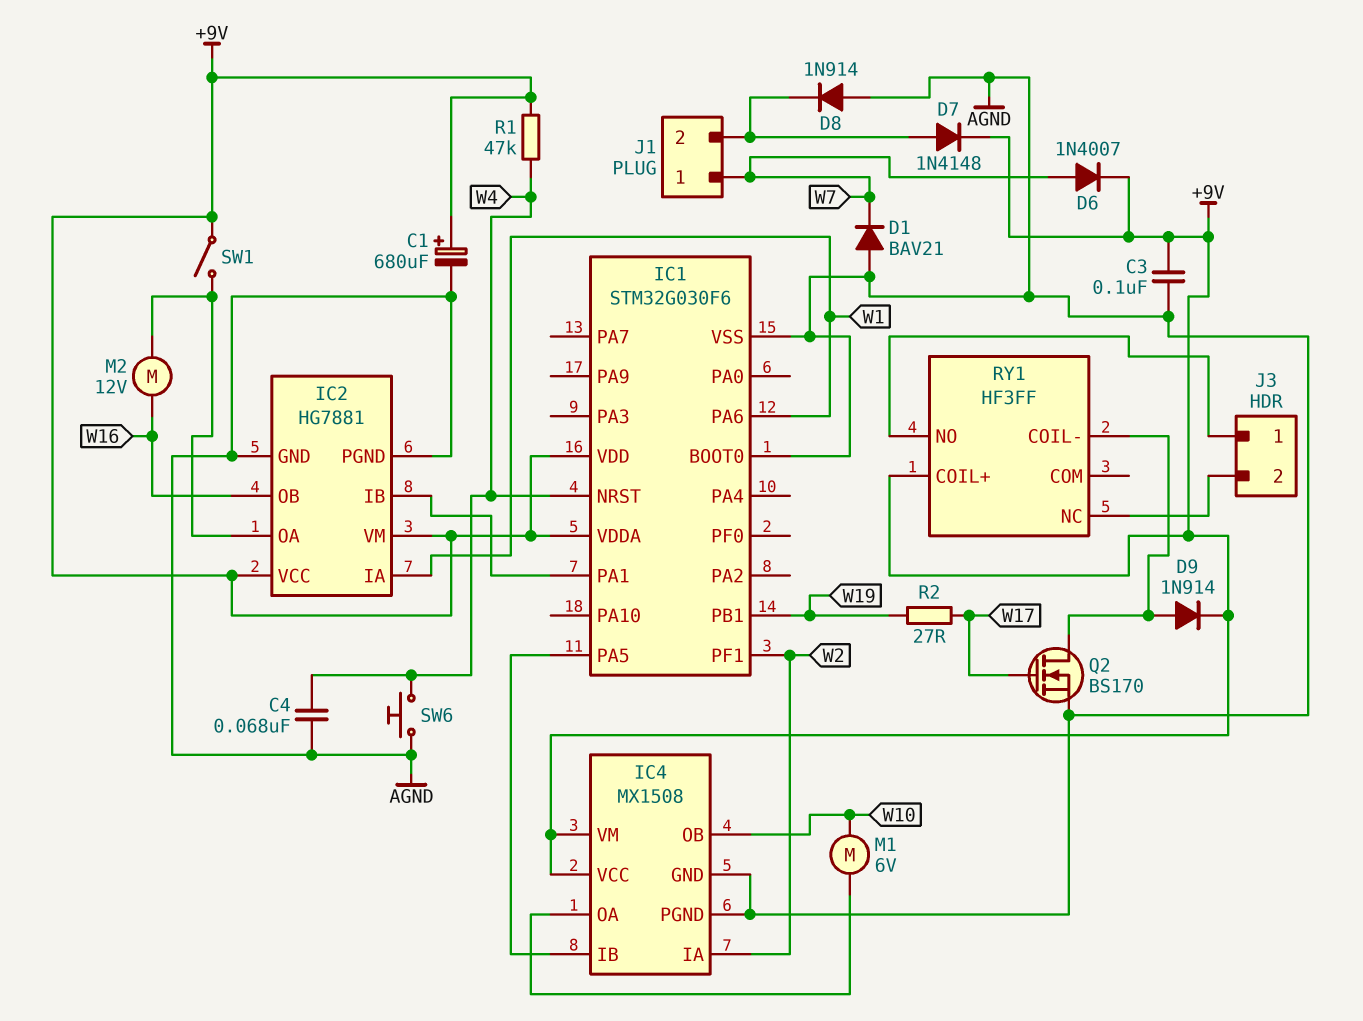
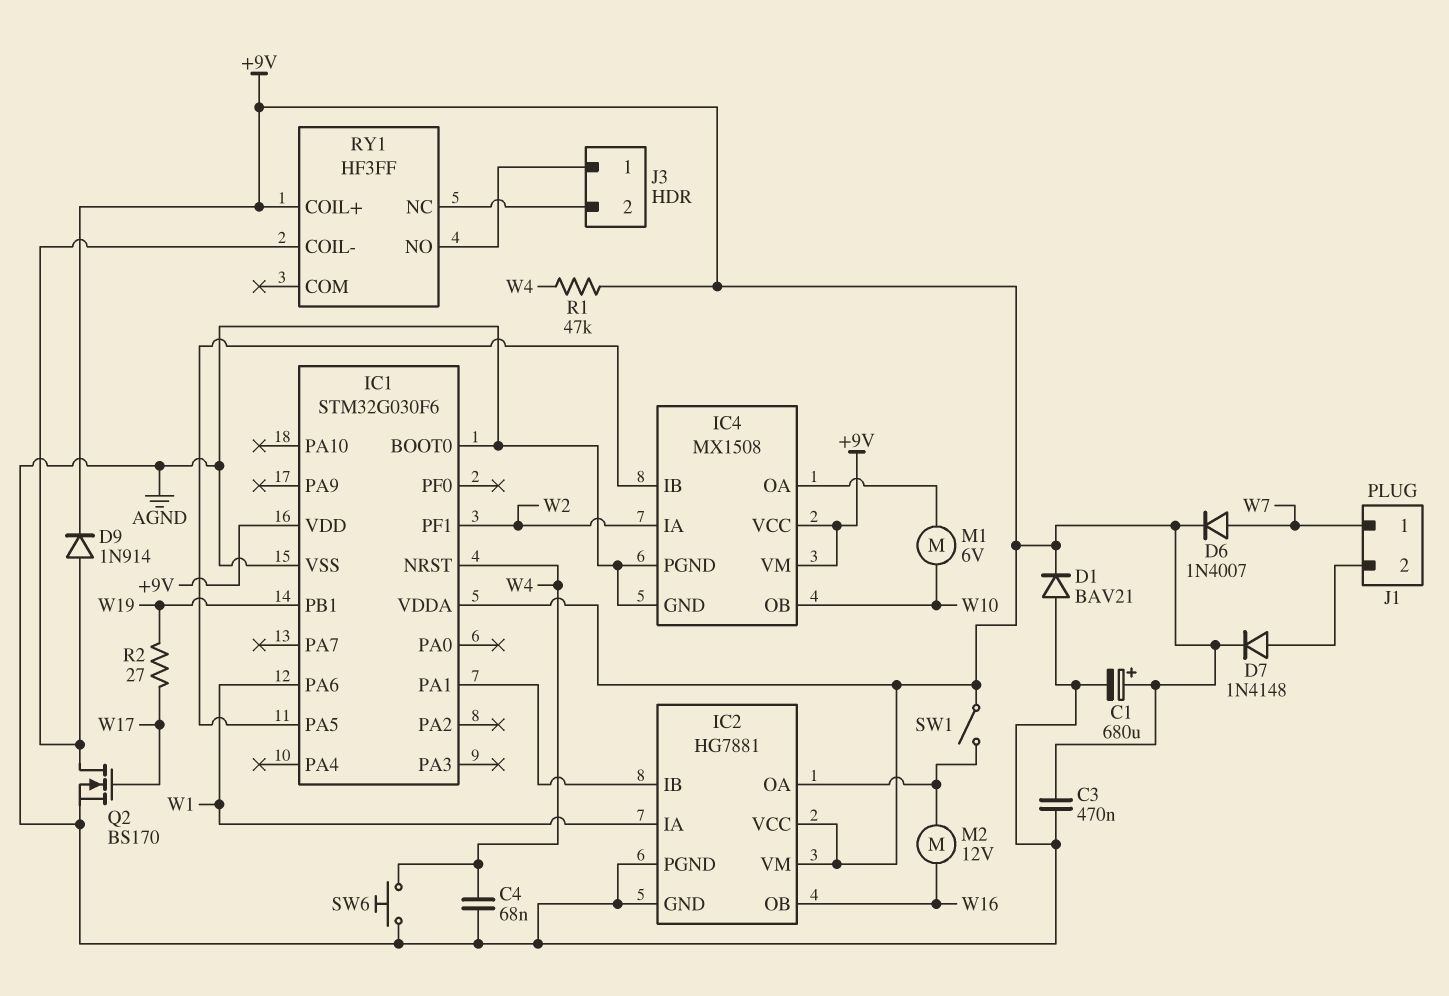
C3: 100nF (+9V, AGND) -> 470nF (+9V, AGND)
D1: diode BAV21 (A AGND, K W7) -> diode BAV21 (A AGND, K +9V)
D8: diode 1N914 (A AGND, K J1/2) -> none

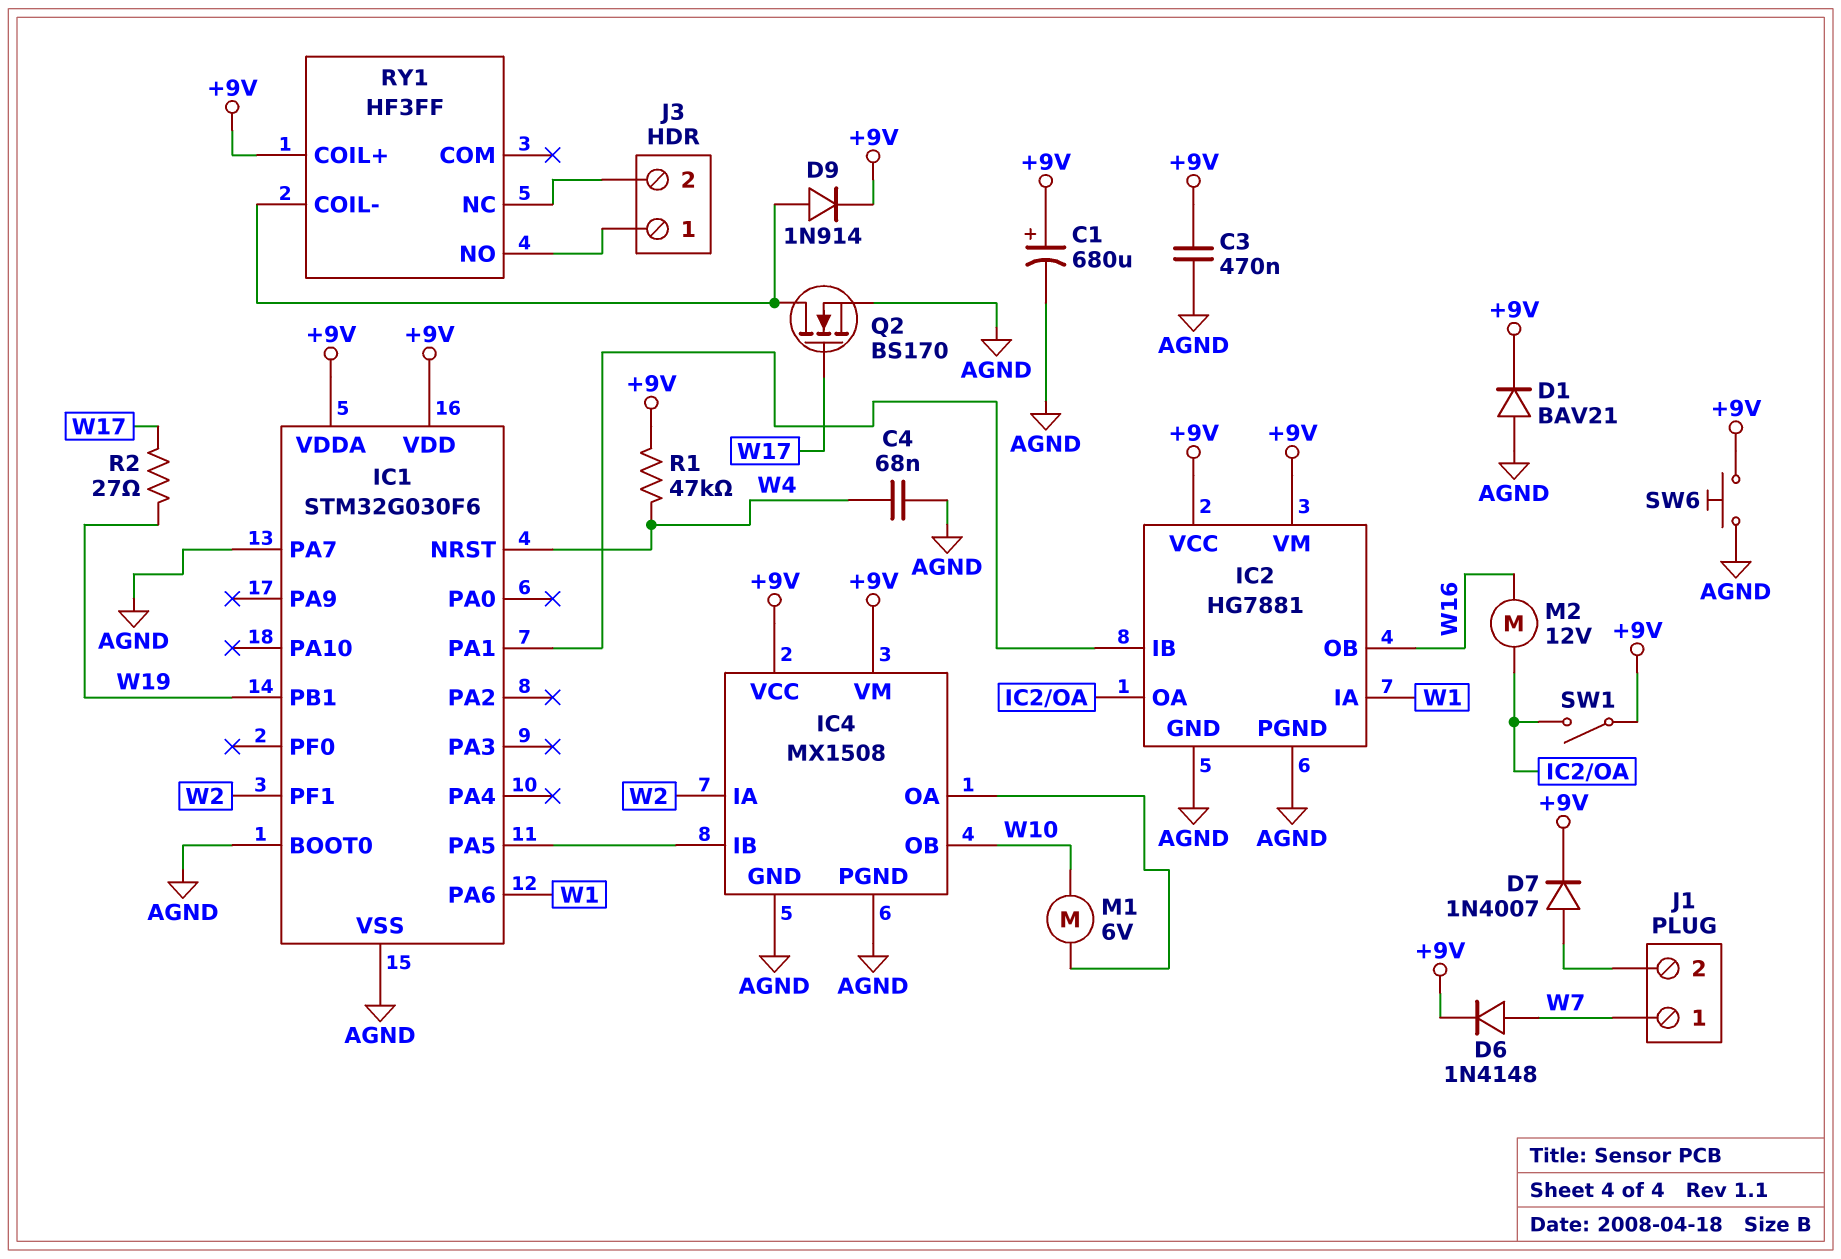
D6: diode 1N4007 (A W7, K +9V) -> diode 1N4148 (A W7, K +9V)
D7: diode 1N4148 (A J1/2, K +9V) -> diode 1N4007 (A J1/2, K +9V)
IC1 pin PA7: none -> AGND
SW6: button (AGND, W4) -> button (+9V, AGND)

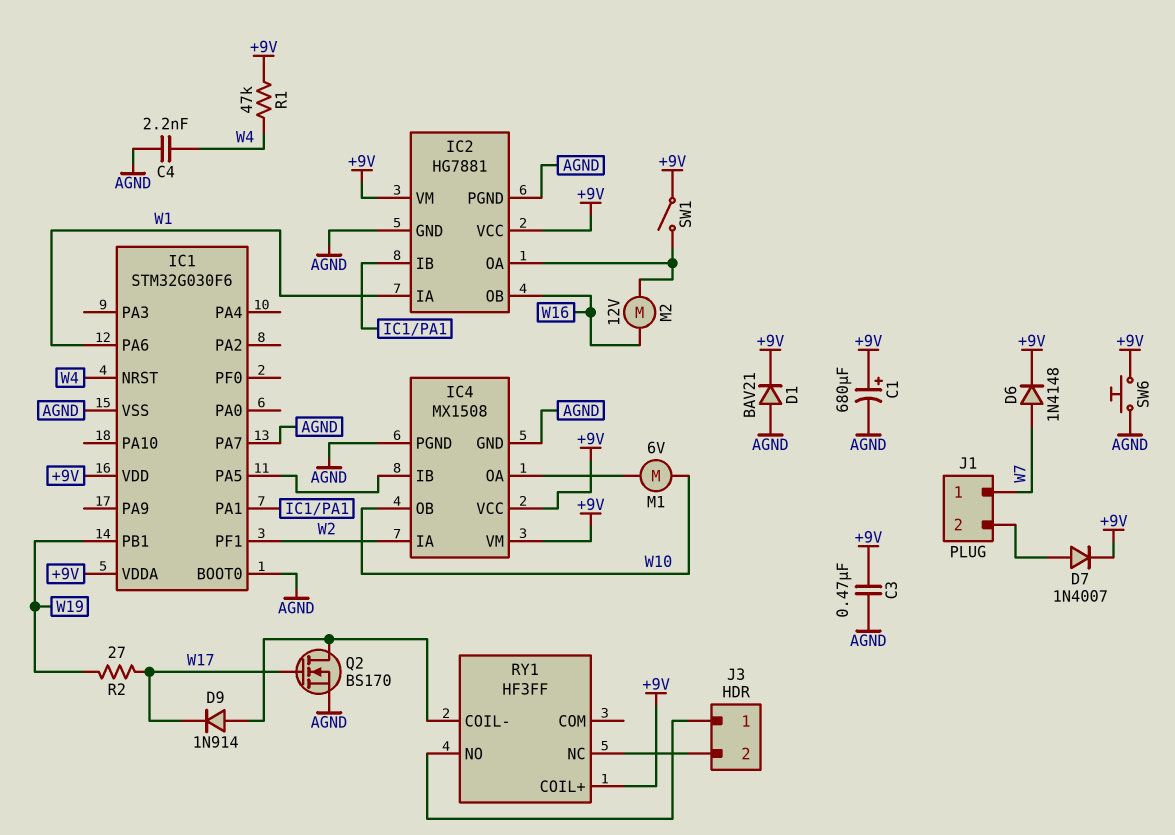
C4: 68nF (AGND, W4) -> 2.2nF (AGND, W4)
D9: diode 1N914 (A RY1/COIL-, K +9V) -> diode 1N914 (A RY1/COIL-, K W17)

